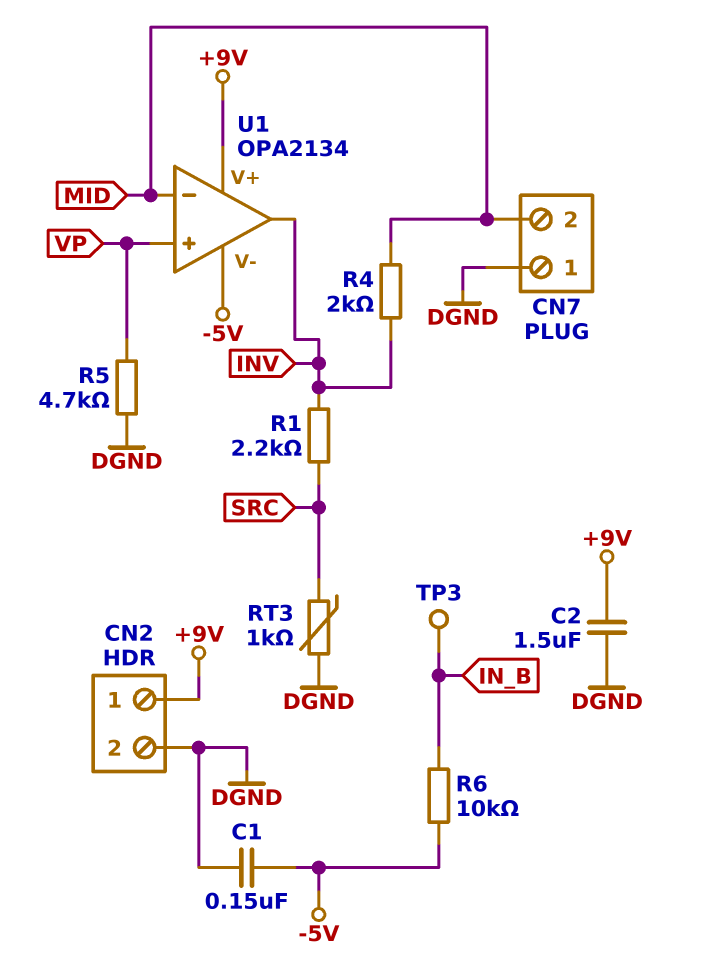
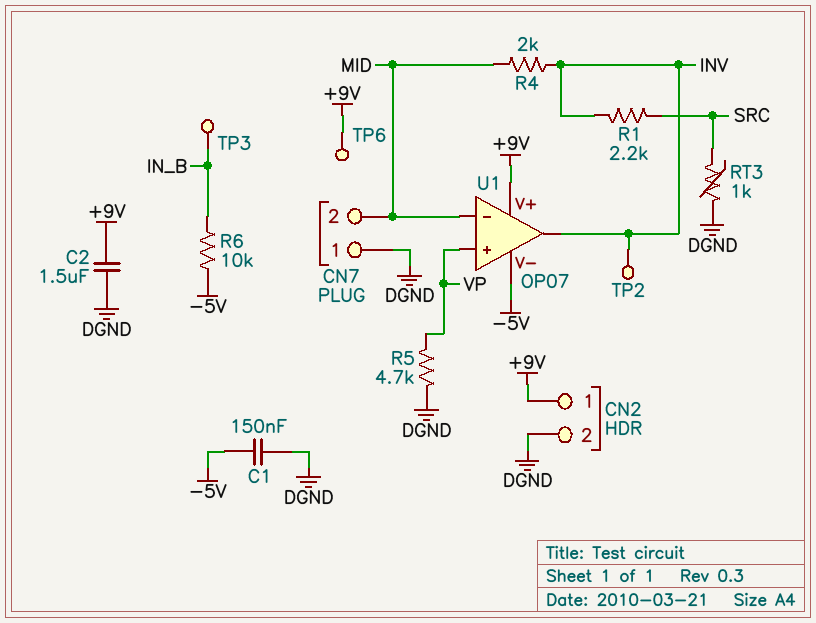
TP2: none -> test point (INV)
TP6: none -> test point (+9V)
U1: OPA2134 -> OP07

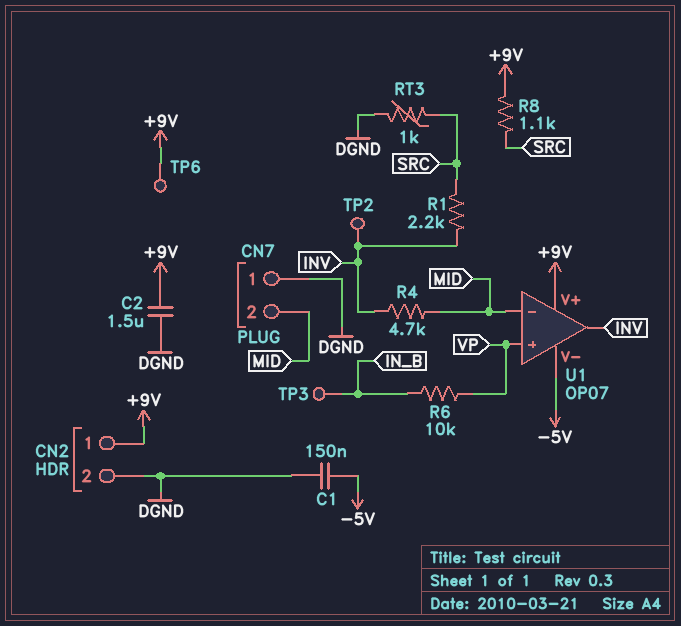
R4: 2k (INV, MID) -> 4.7k (INV, MID)
R5: 4.7k (DGND, VP) -> none
R6: 10k (-5V, IN_B) -> 10k (IN_B, VP)
R8: none -> 1.1k (+9V, SRC)

